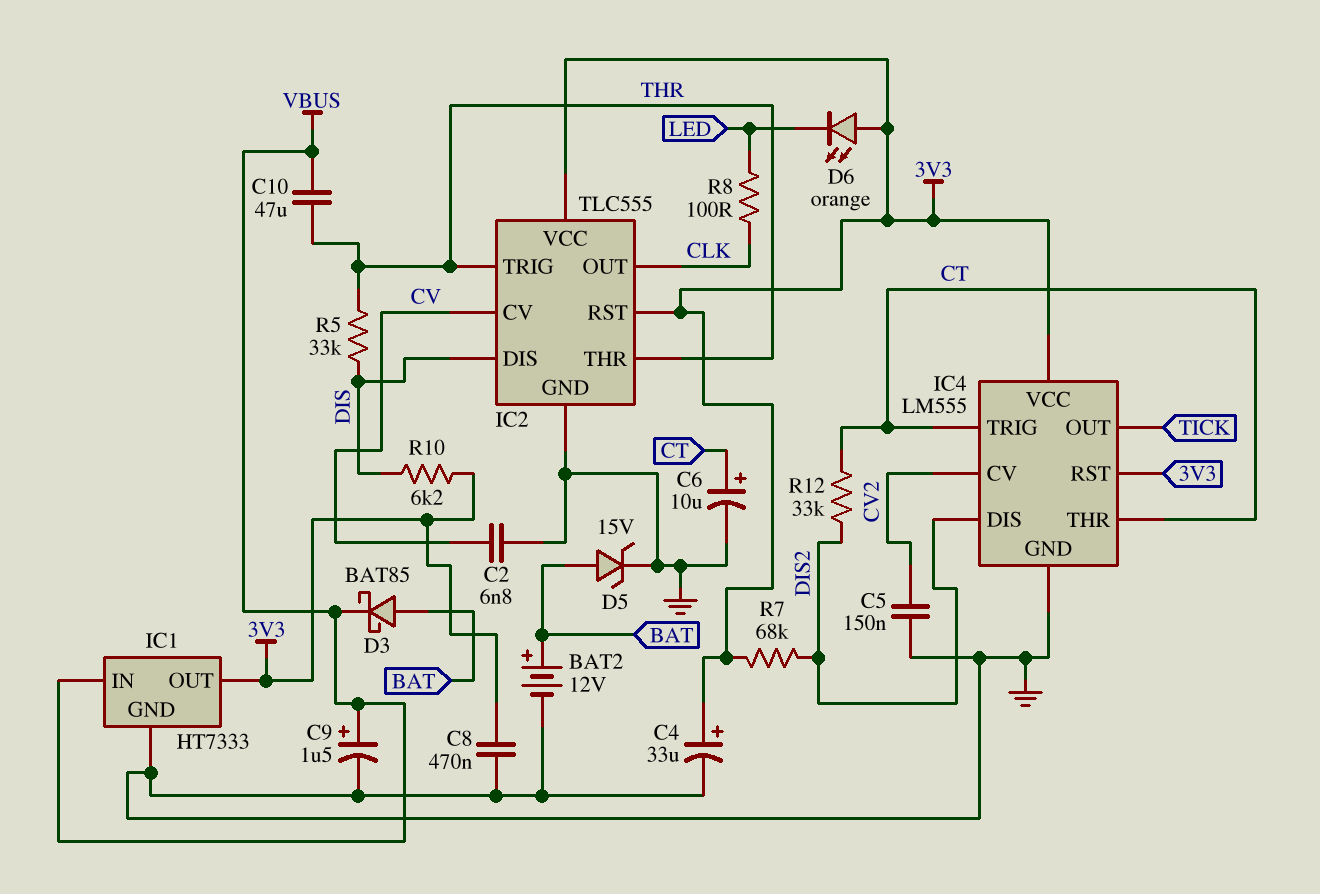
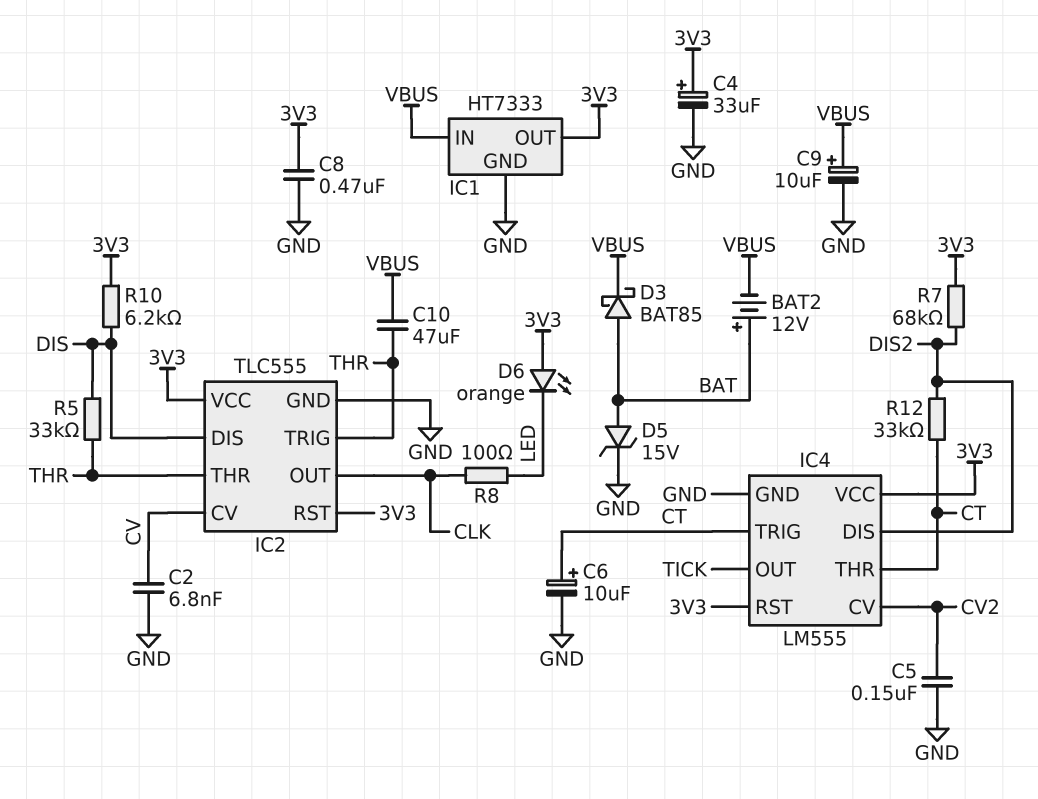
BAT2: 12V (plus BAT, minus GND) -> 12V (plus BAT, minus VBUS)
C9: 1.5uF (plus VBUS, minus GND) -> 10uF (plus VBUS, minus GND)

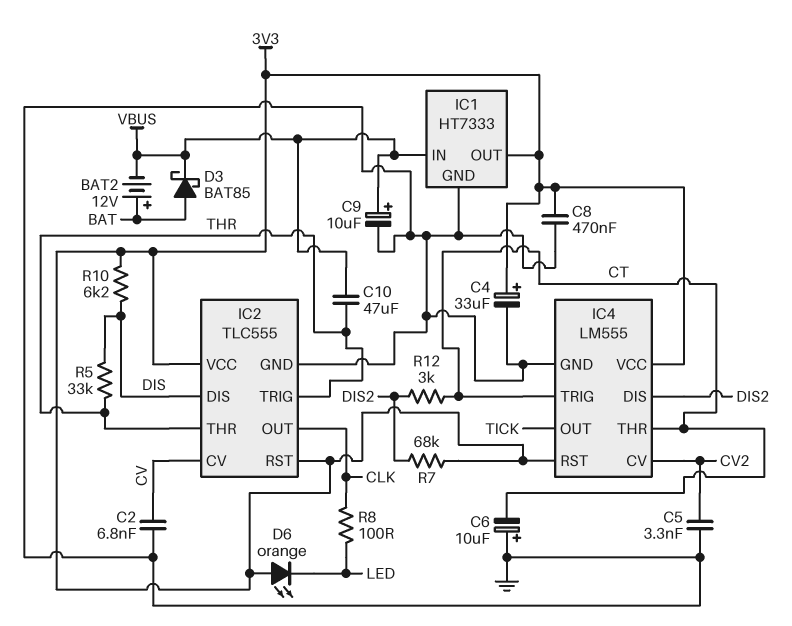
C5: 150nF (CV2, GND) -> 3.3nF (CV2, GND)
C6: 10uF (plus CT, minus GND) -> 10uF (plus GND, minus CT)
D5: zener 15V (A BAT, K GND) -> none
R12: 33k (CT, DIS2) -> 3k (CT, DIS2)

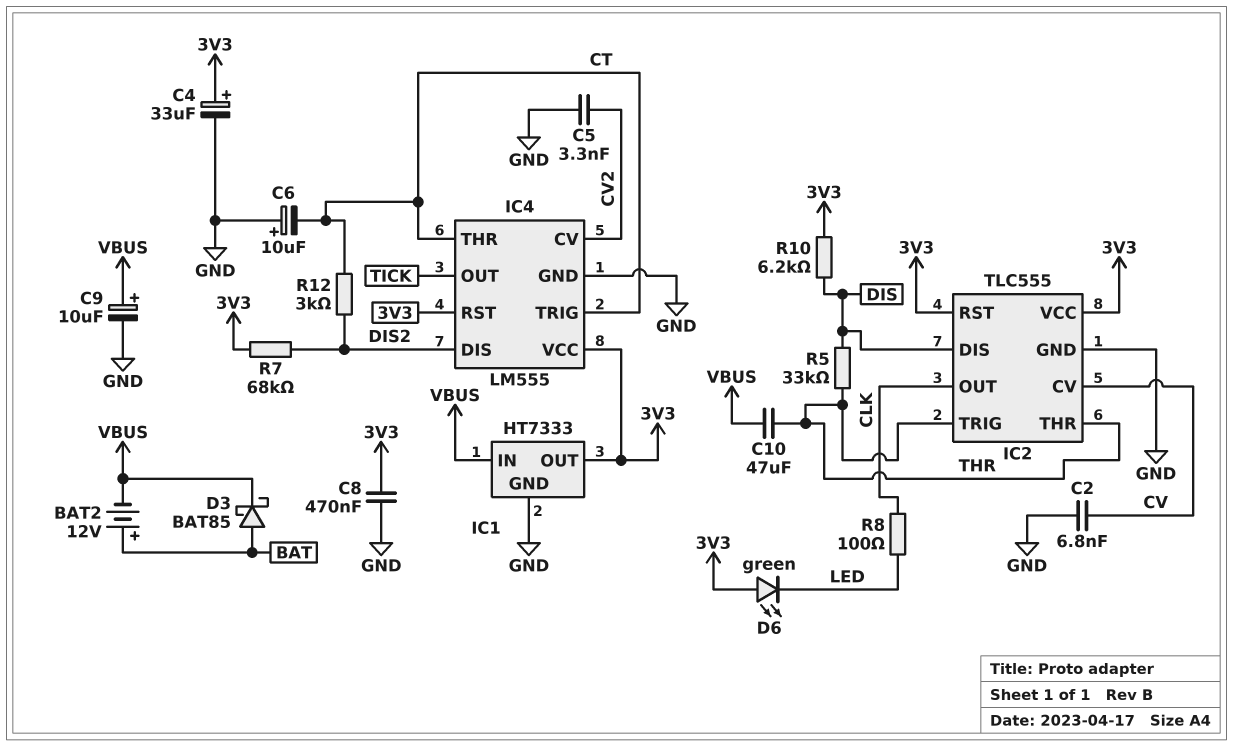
D6: LED orange (A 3V3, K LED) -> LED green (A 3V3, K LED)

